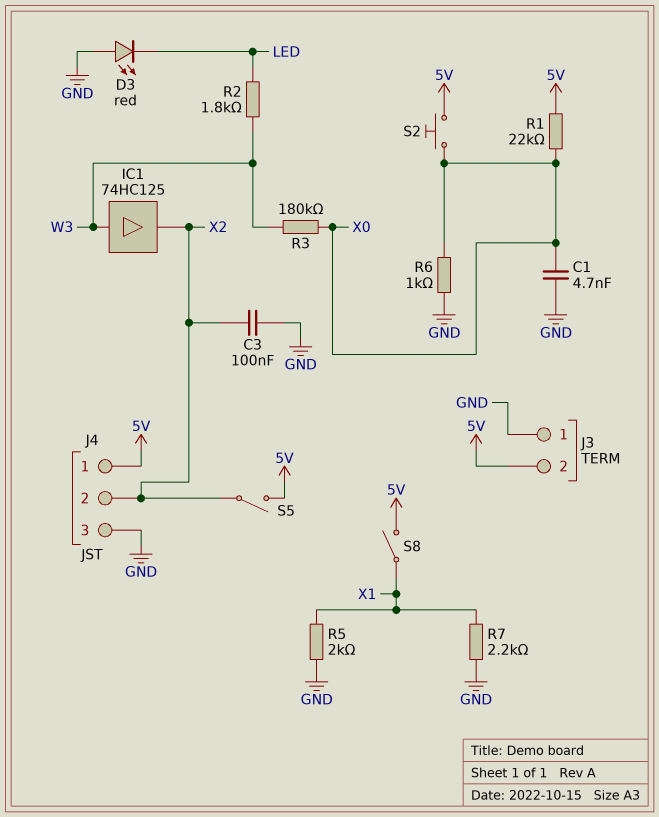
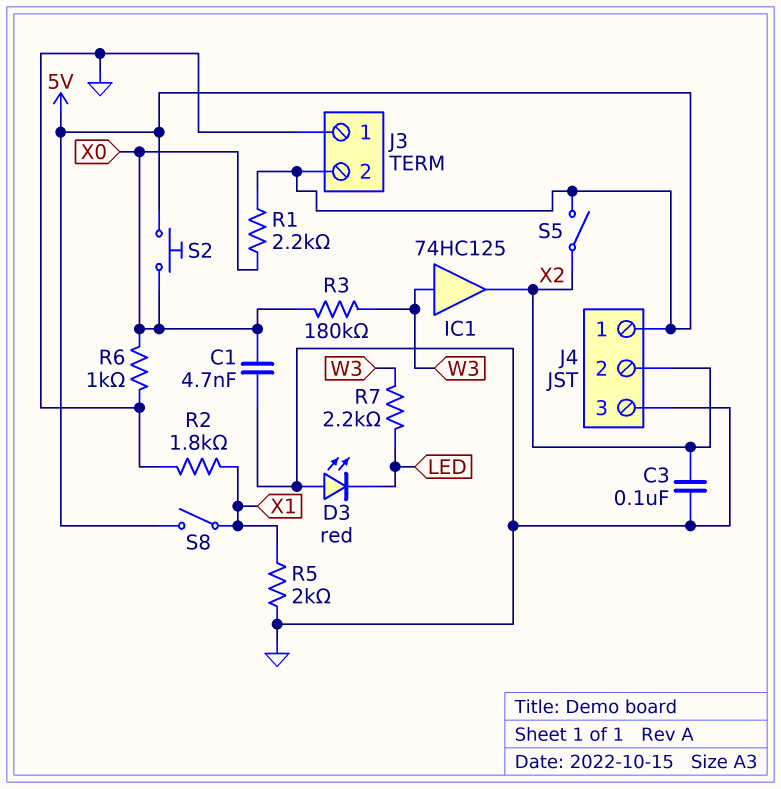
R1: 22k (5V, X0) -> 2.2k (5V, X0)
R2: 1.8k (LED, W3) -> 1.8k (GND, X1)
R7: 2.2k (GND, X1) -> 2.2k (LED, W3)

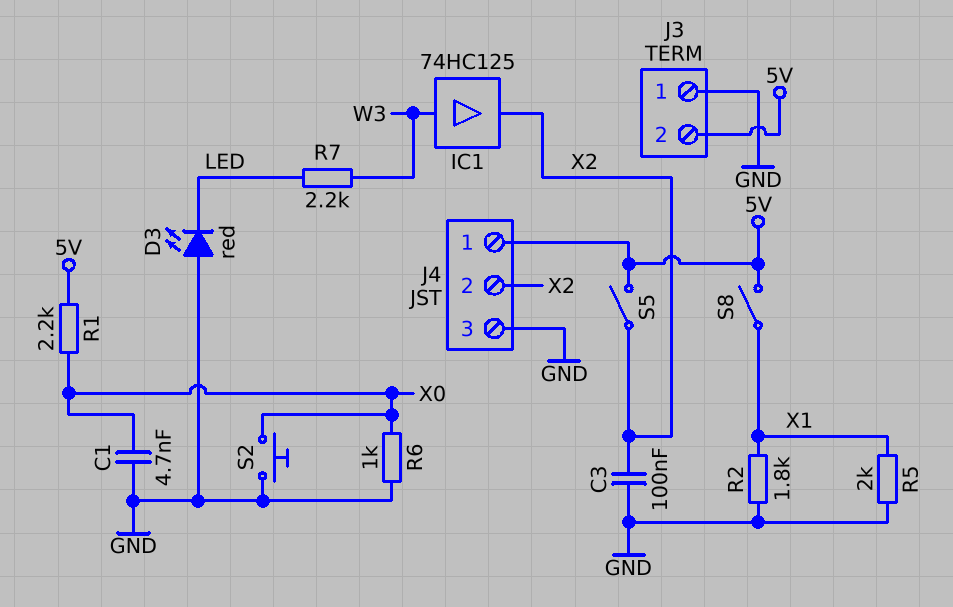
R3: 180k (W3, X0) -> none
S2: button (5V, X0) -> button (GND, X0)

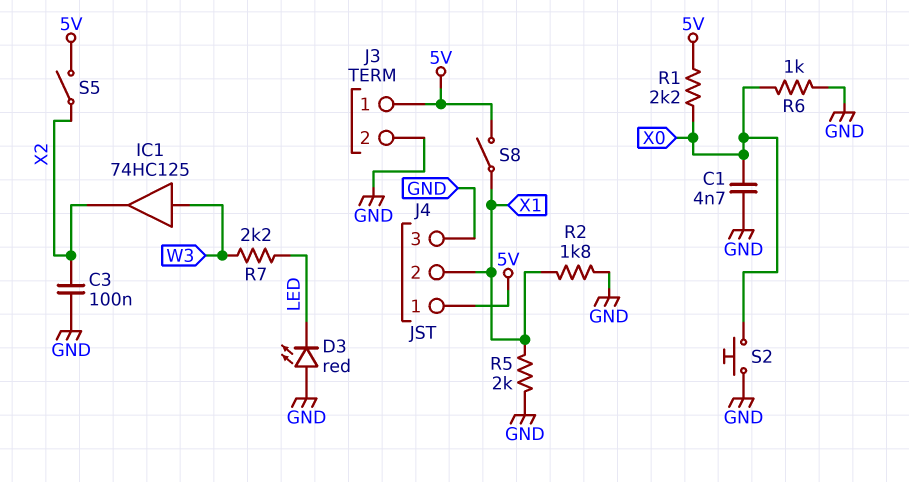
J3 pin 1: GND -> 5V
J3 pin 2: 5V -> GND
J4 pin 2: X2 -> X1

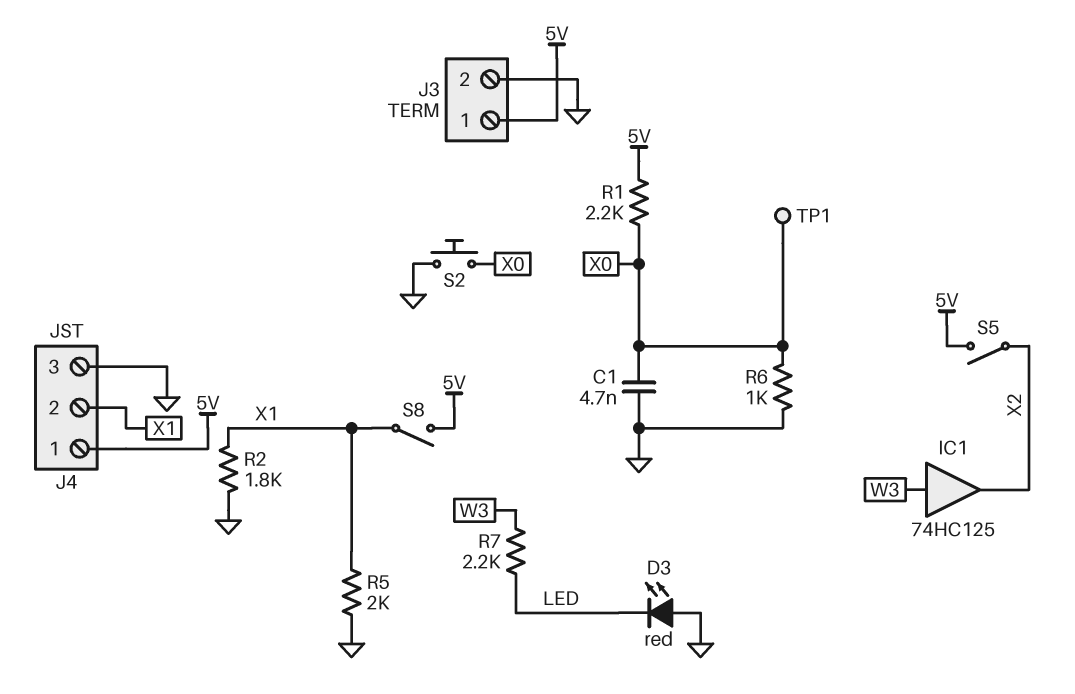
C3: 100nF (GND, X2) -> none
TP1: none -> test point (X0)

